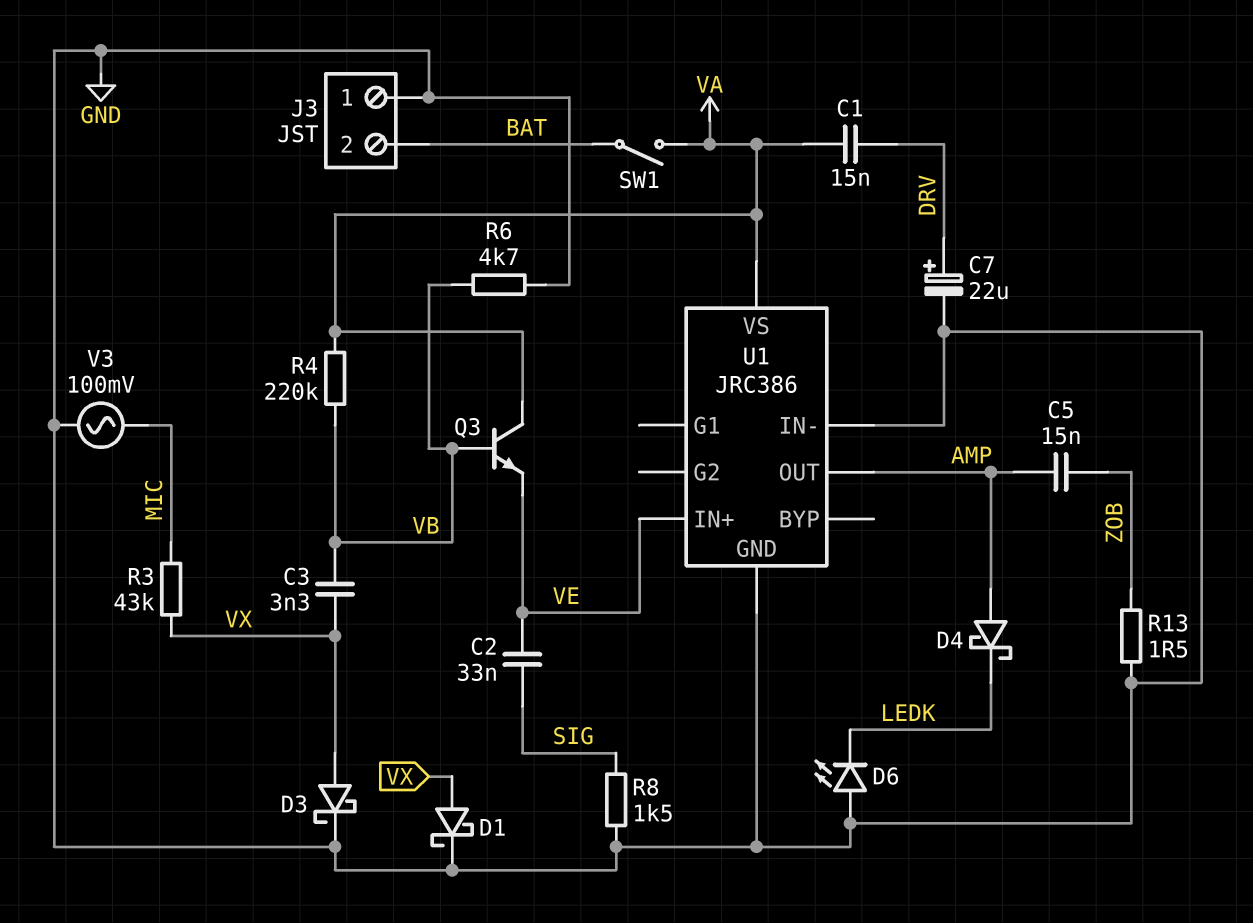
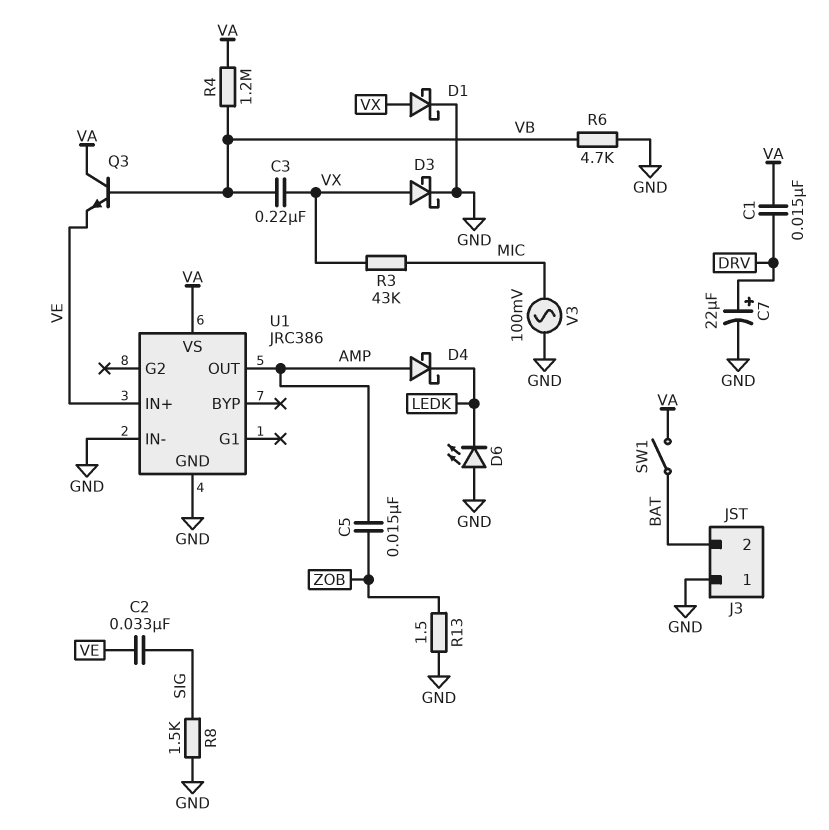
C3: 3.3nF (VB, VX) -> 220nF (VB, VX)
R4: 220k (VA, VB) -> 1.2M (VA, VB)

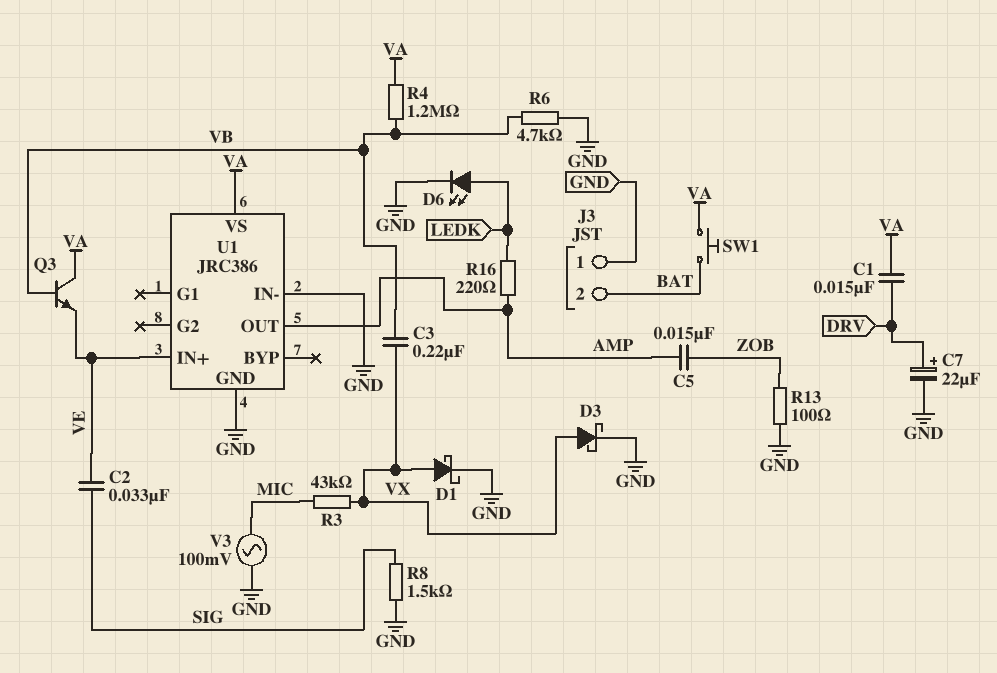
D4: schottky (A AMP, K LEDK) -> none
D6: LED (A GND, K LEDK) -> LED (A LEDK, K GND)
R13: 1.5 (GND, ZOB) -> 100 (GND, ZOB)
R16: none -> 220 (AMP, LEDK)
SW1: switch (BAT, VA) -> button (BAT, VA)

